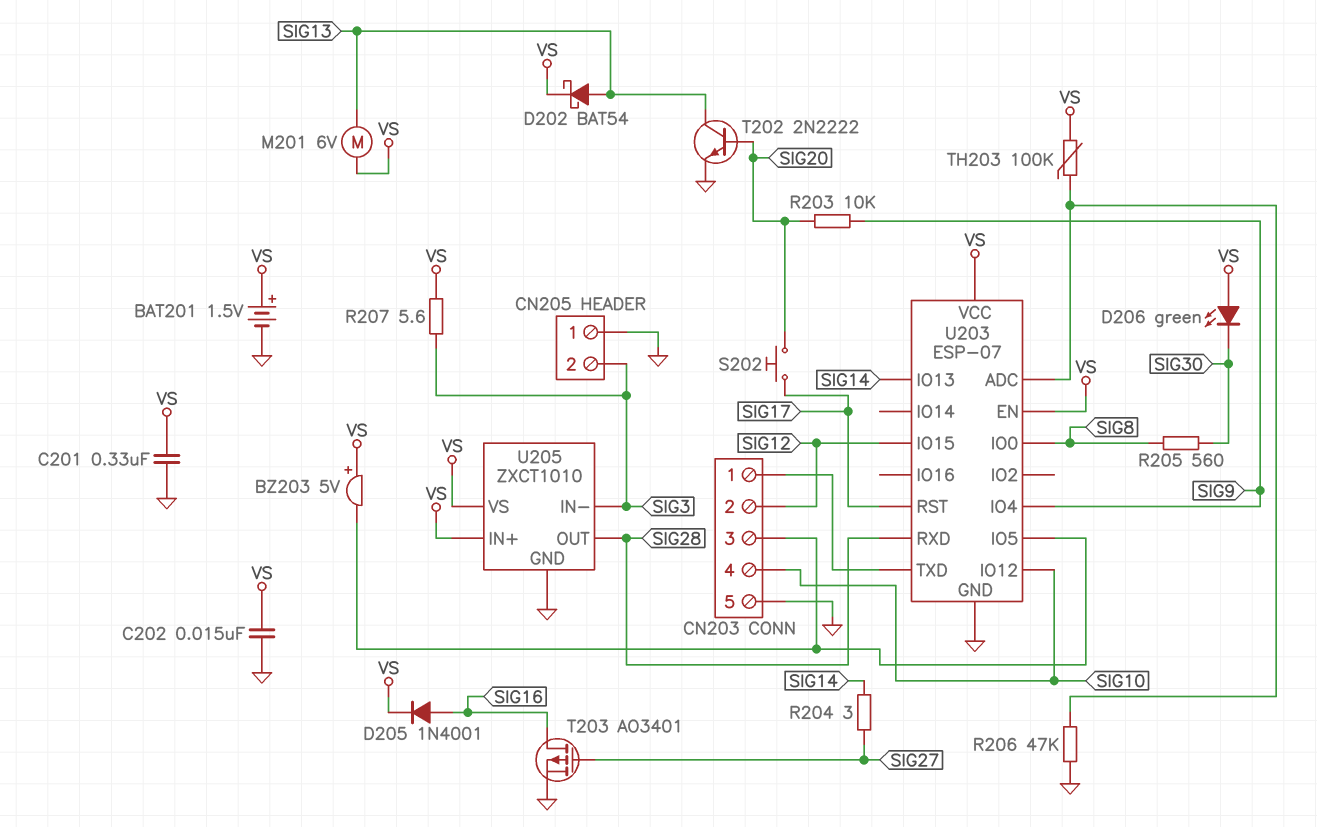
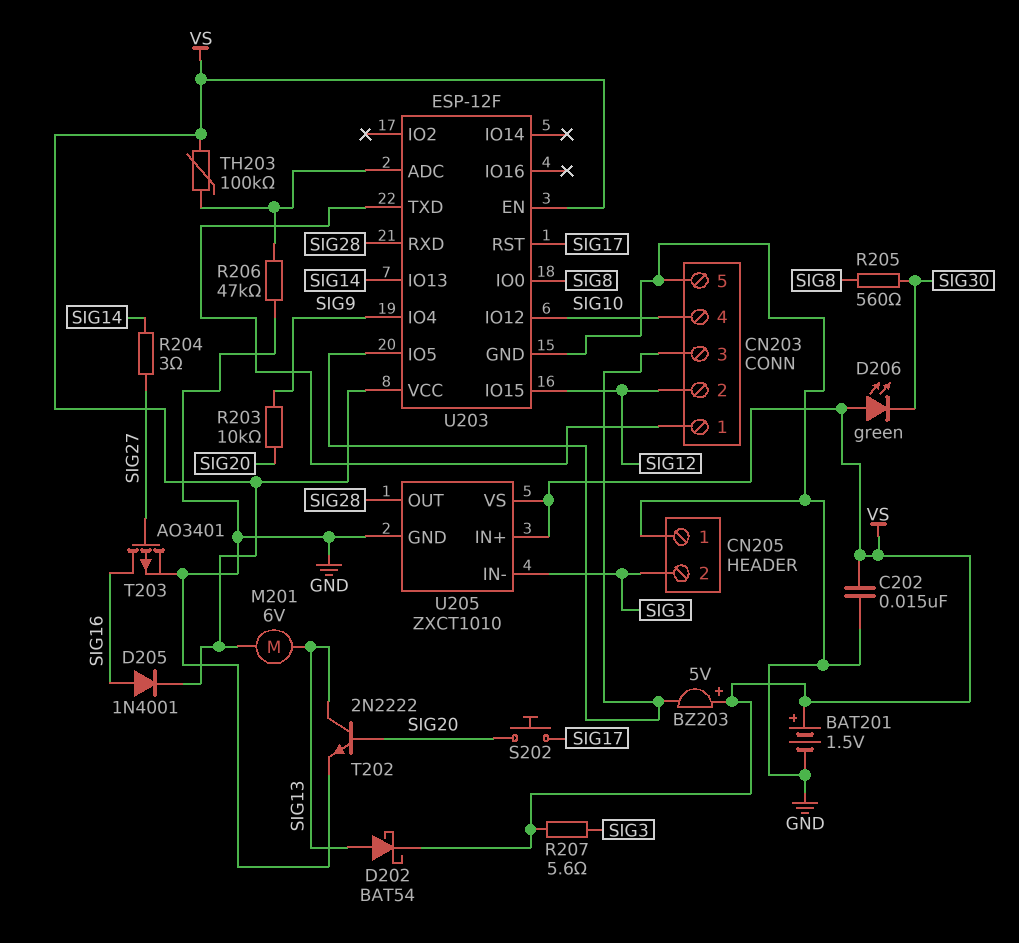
C201: 330nF (GND, VS) -> none
U203: ESP-07 -> ESP-12F

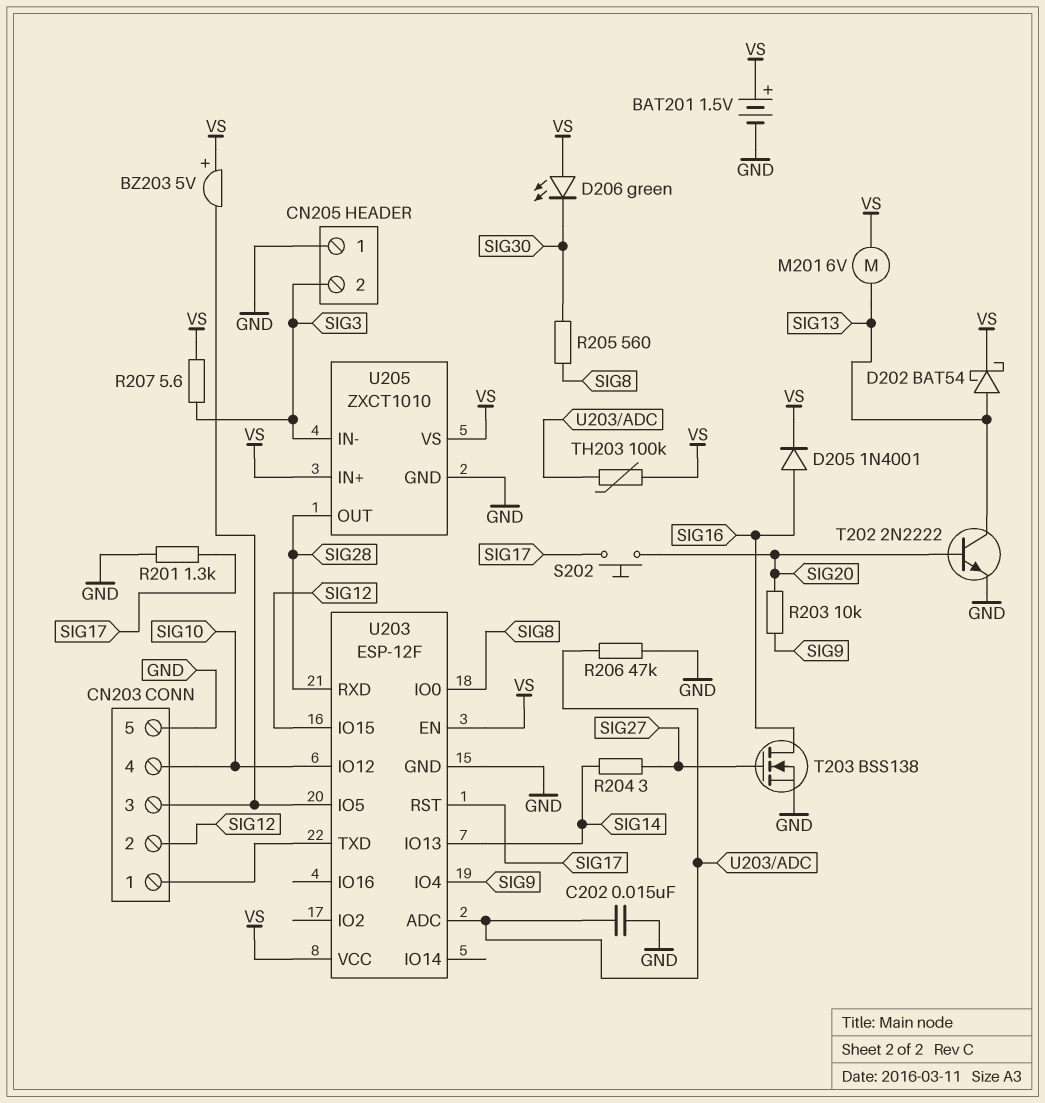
C202: 15nF (GND, VS) -> 15nF (GND, U203/ADC)
R201: none -> 1.3k (GND, SIG17)
T203: PMOS AO3401 (G SIG27, D SIG16, S GND) -> NMOS BSS138 (G SIG27, D SIG16, S GND)

